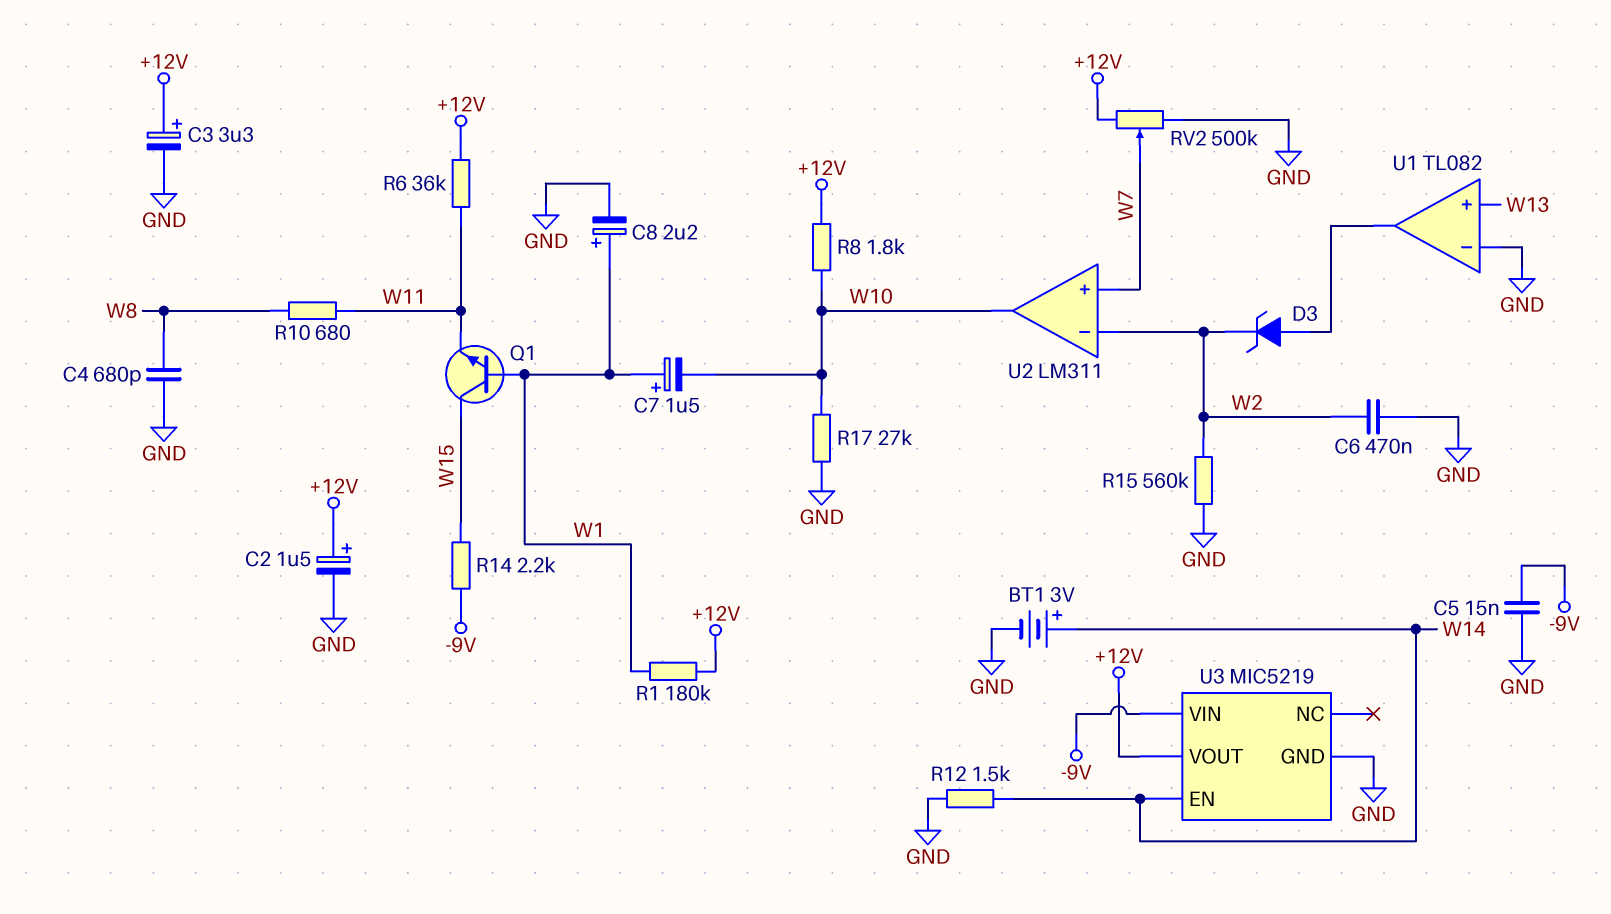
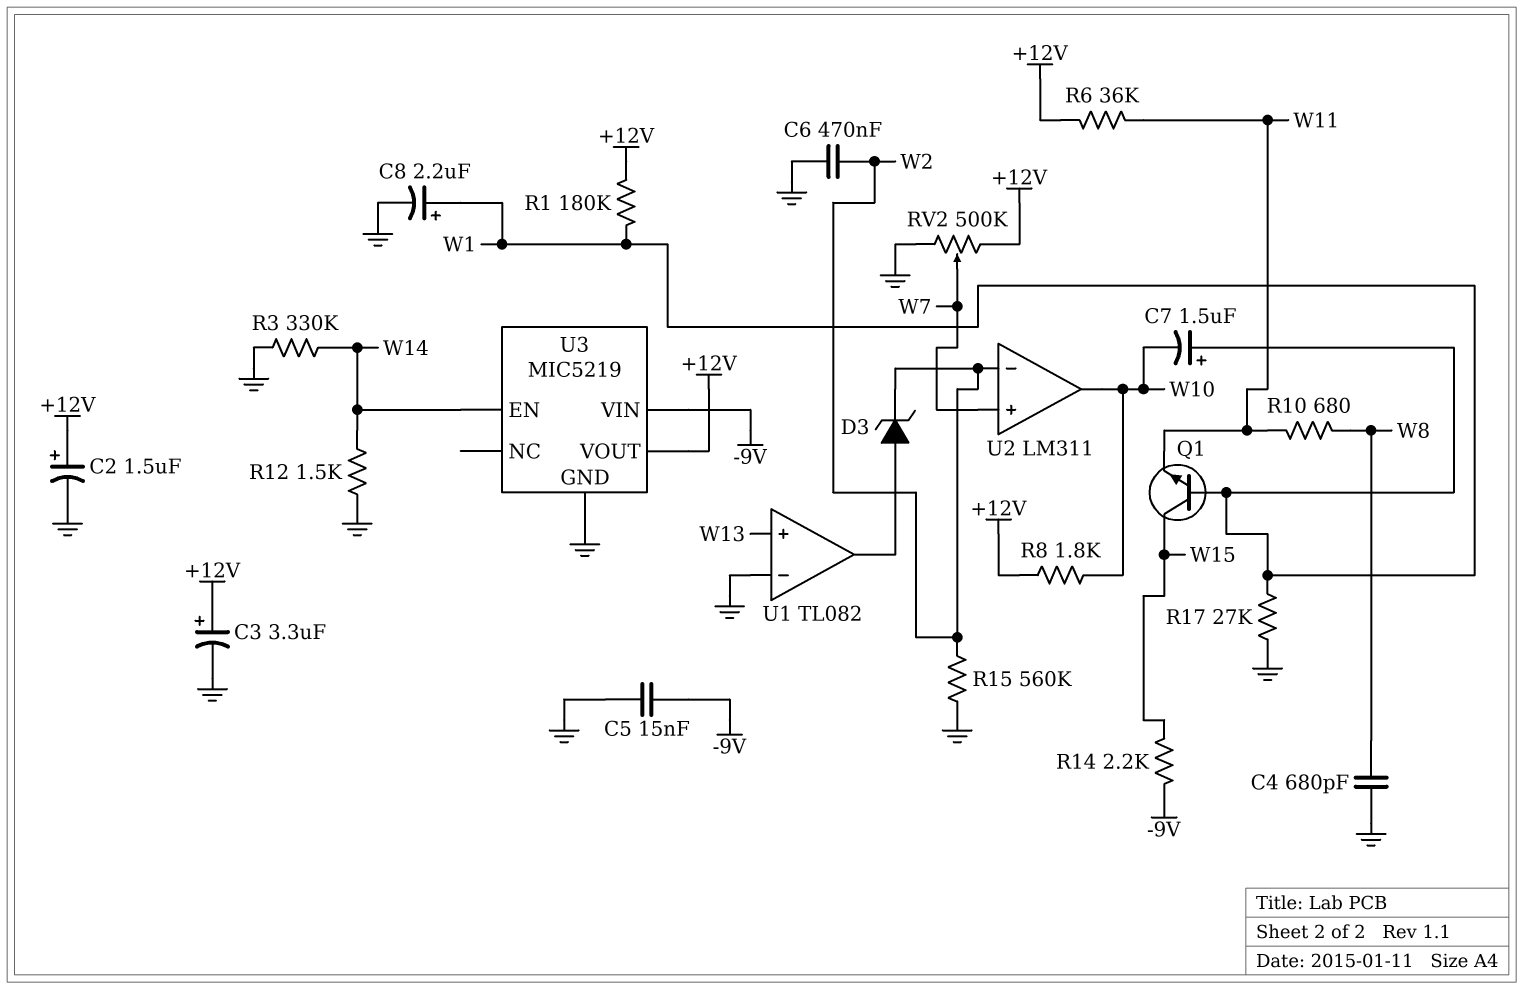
BT1: 3V (plus W14, minus GND) -> none
R3: none -> 330k (GND, W14)
R17: 27k (GND, W10) -> 27k (GND, W1)

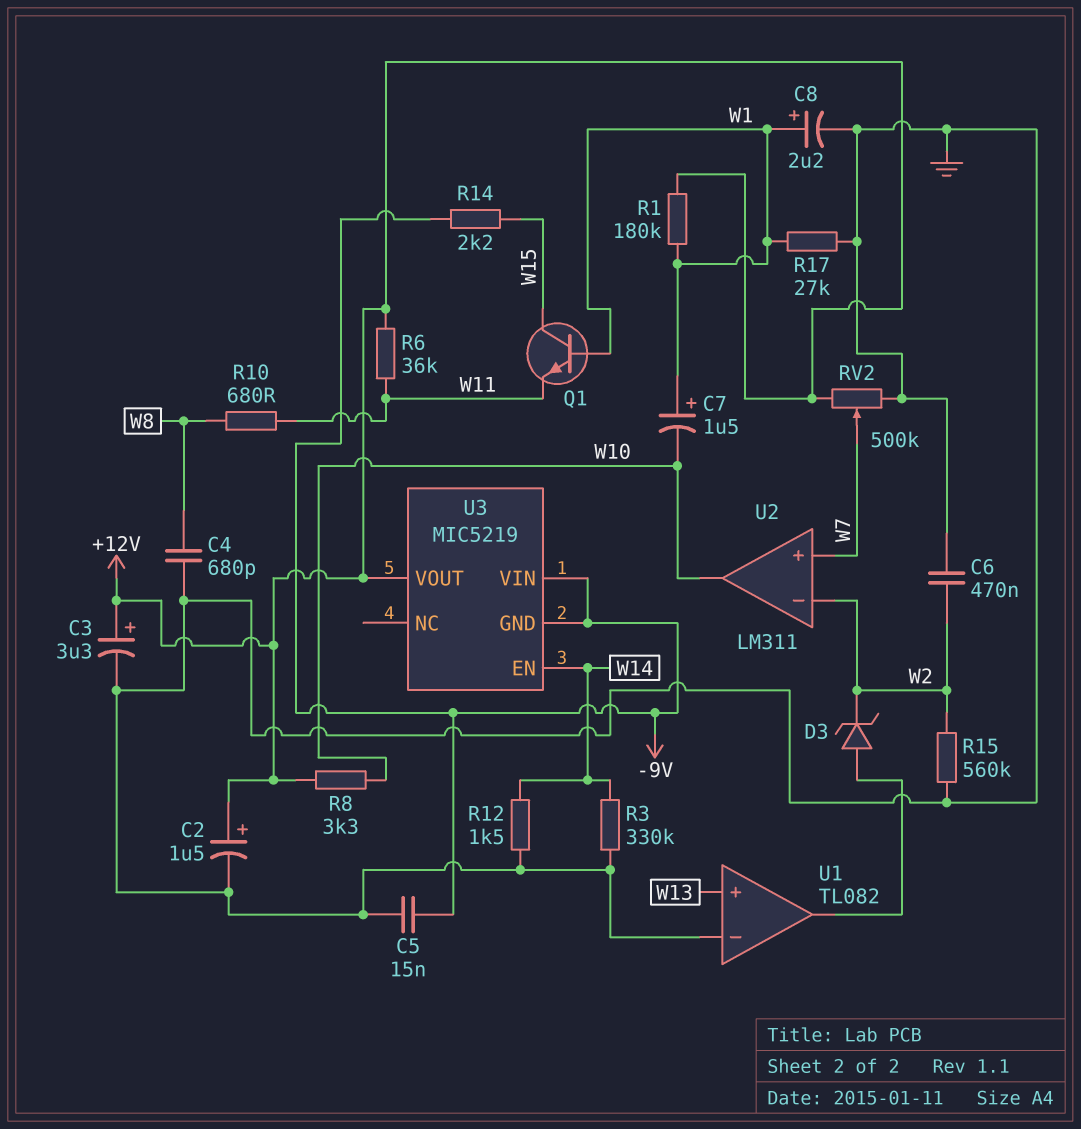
R8: 1.8k (+12V, W10) -> 3.3k (+12V, W10)
U3 pin GND: GND -> -9V

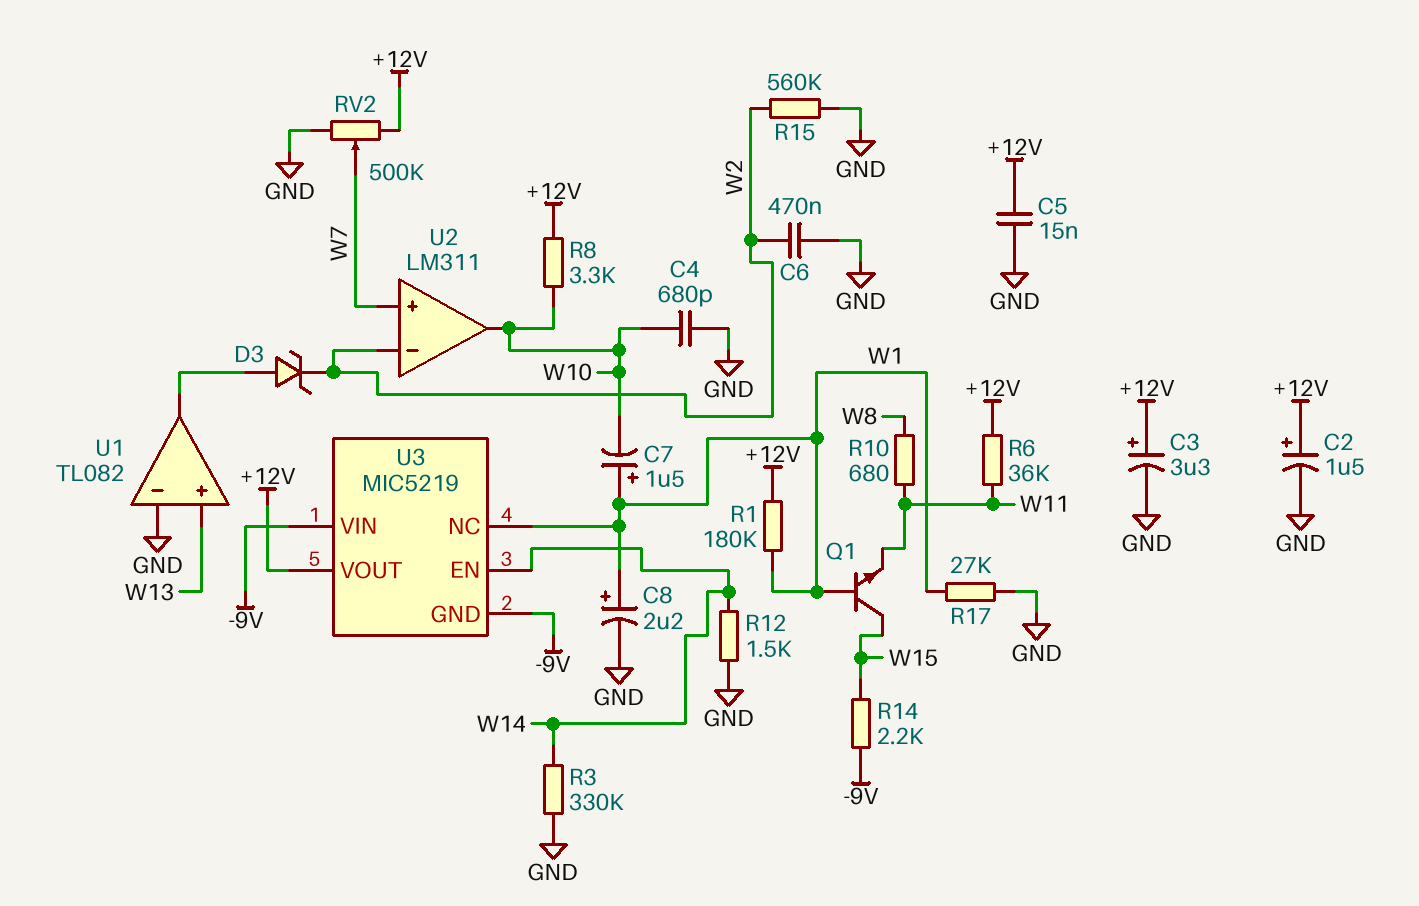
C4: 680pF (GND, W8) -> 680pF (GND, W10)
C5: 15nF (-9V, GND) -> 15nF (+12V, GND)
U3 pin NC: none -> W1

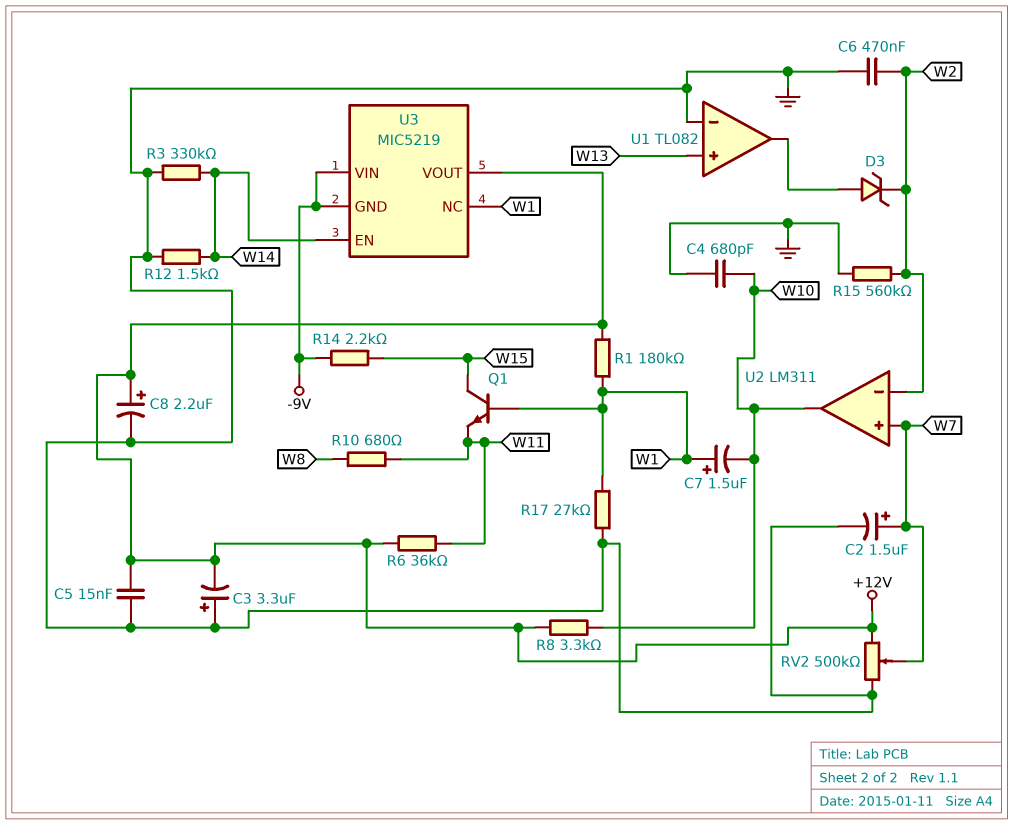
C2: 1.5uF (plus +12V, minus GND) -> 1.5uF (plus W7, minus GND)
C3: 3.3uF (plus +12V, minus GND) -> 3.3uF (plus GND, minus +12V)
C8: 2.2uF (plus W1, minus GND) -> 2.2uF (plus +12V, minus GND)

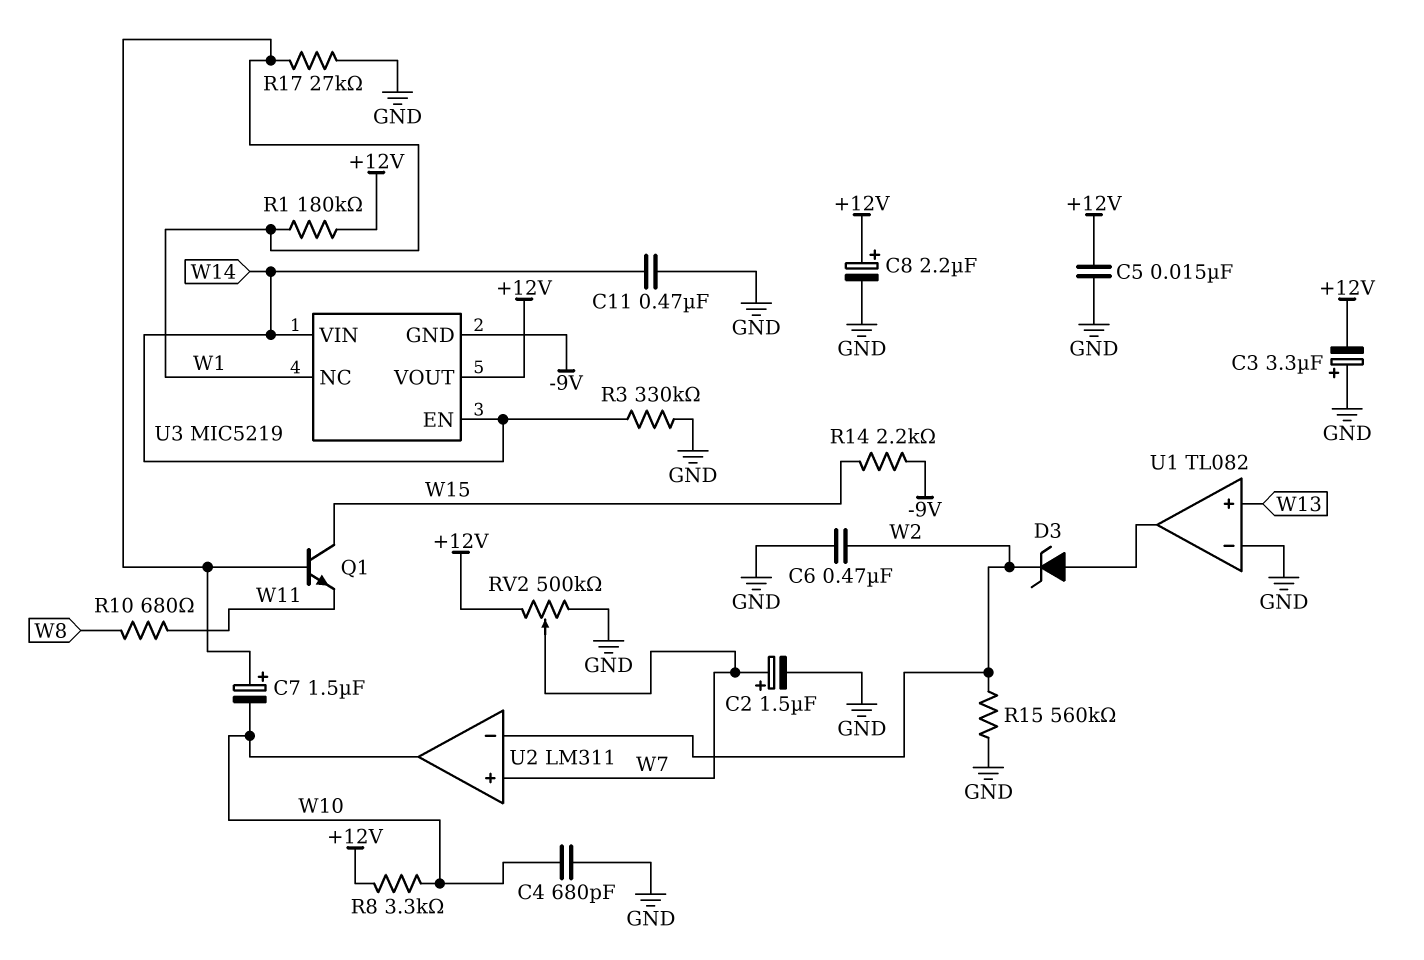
C11: none -> 470nF (GND, W14)
R6: 36k (+12V, W11) -> none
R12: 1.5k (GND, W14) -> none
U3 pin VIN: -9V -> W14

